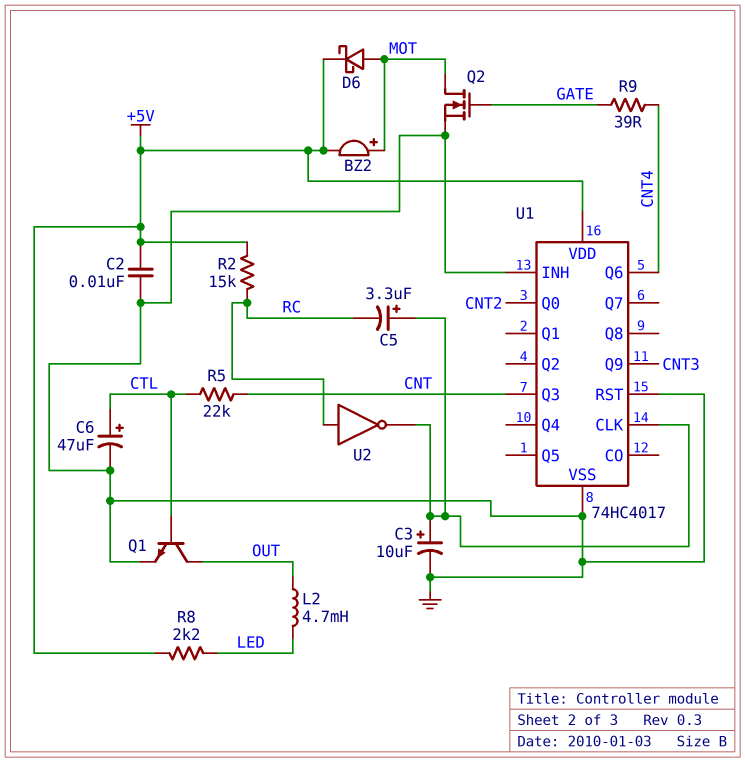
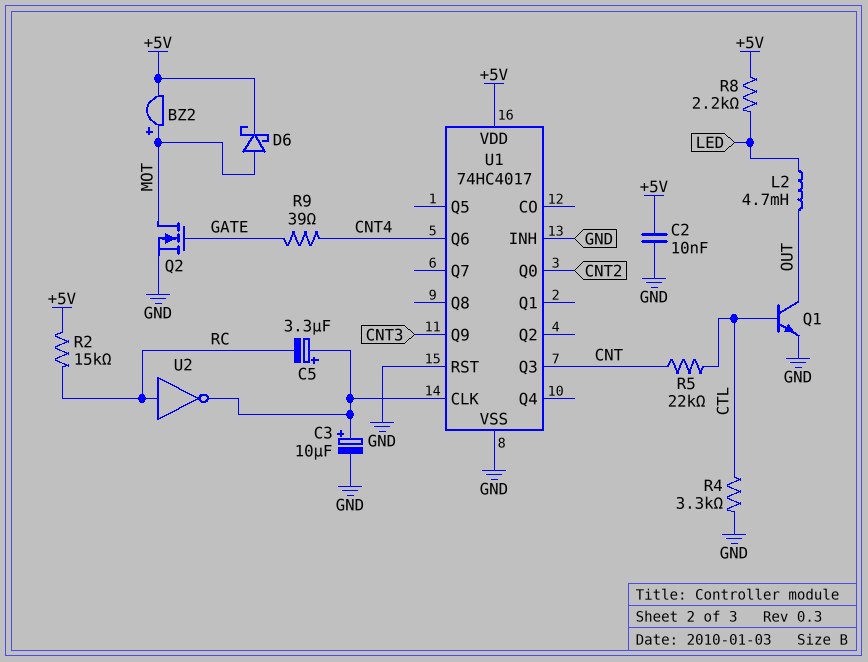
C6: 47uF (plus CTL, minus GND) -> none
R4: none -> 3.3k (CTL, GND)

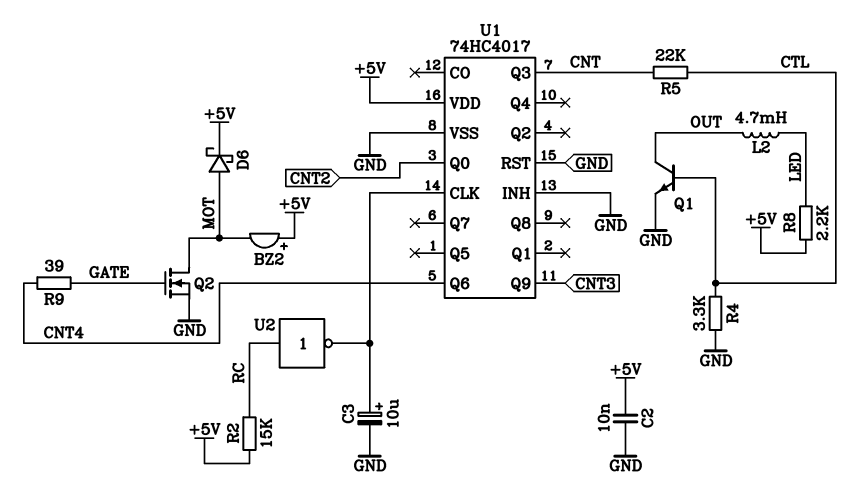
BZ2: buzzer (plus MOT, minus +5V) -> buzzer (plus +5V, minus MOT)
C5: 3.3uF (plus U1/CLK, minus RC) -> none

